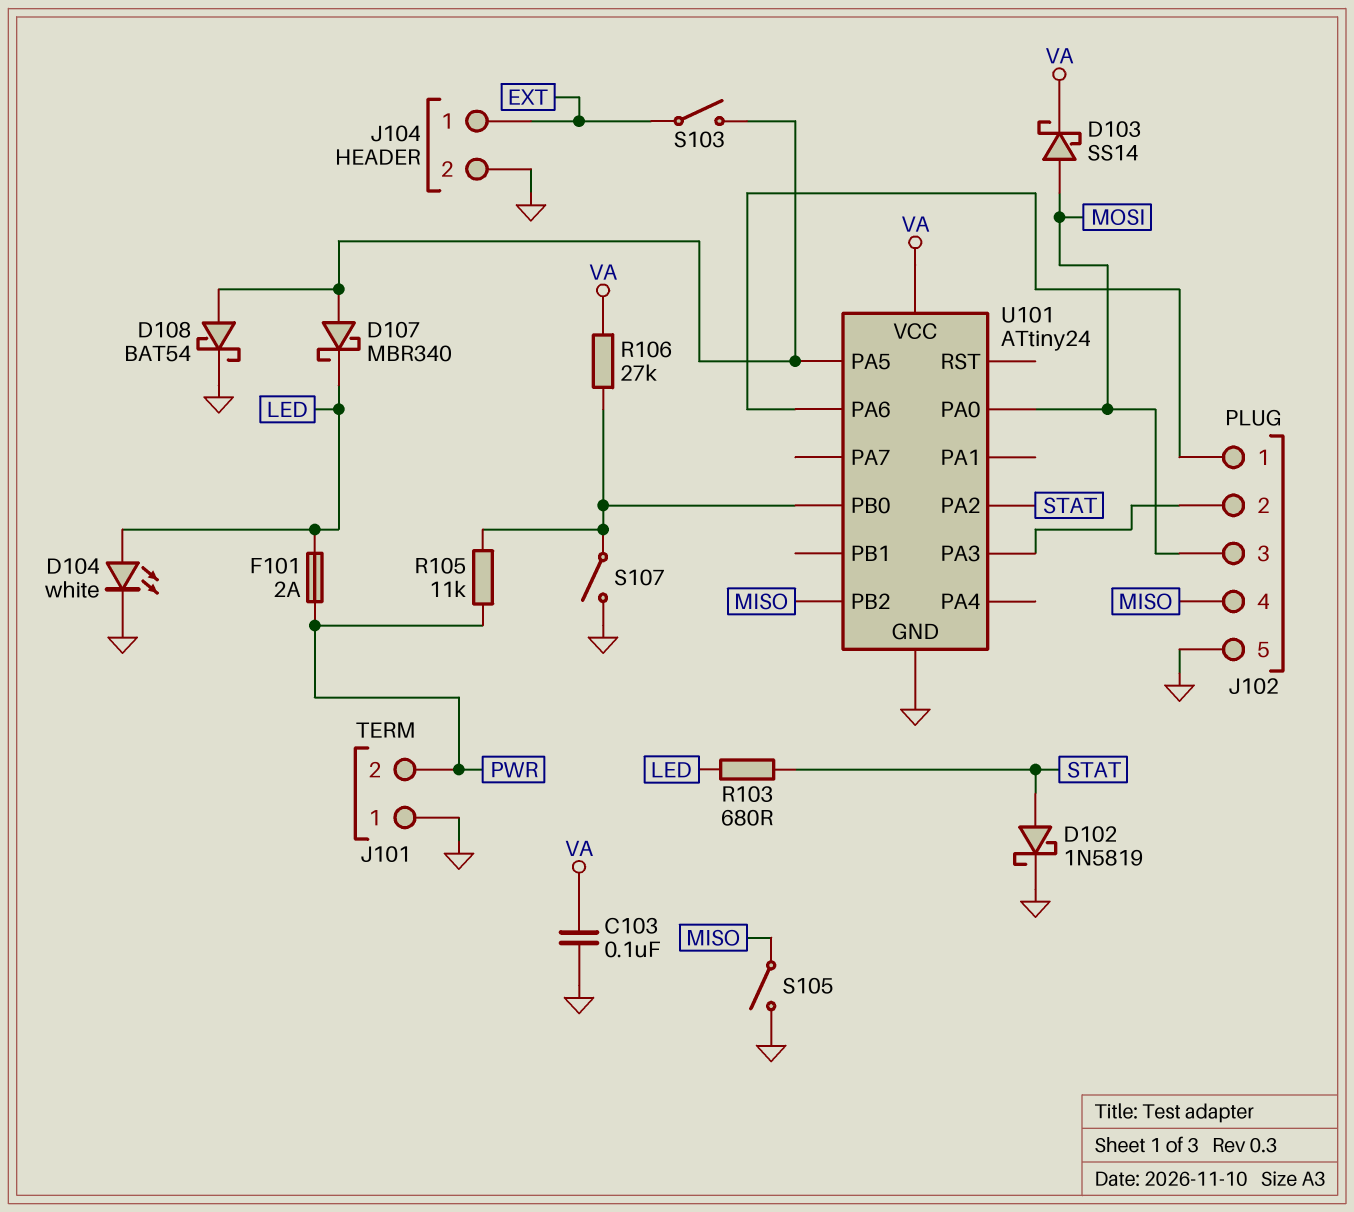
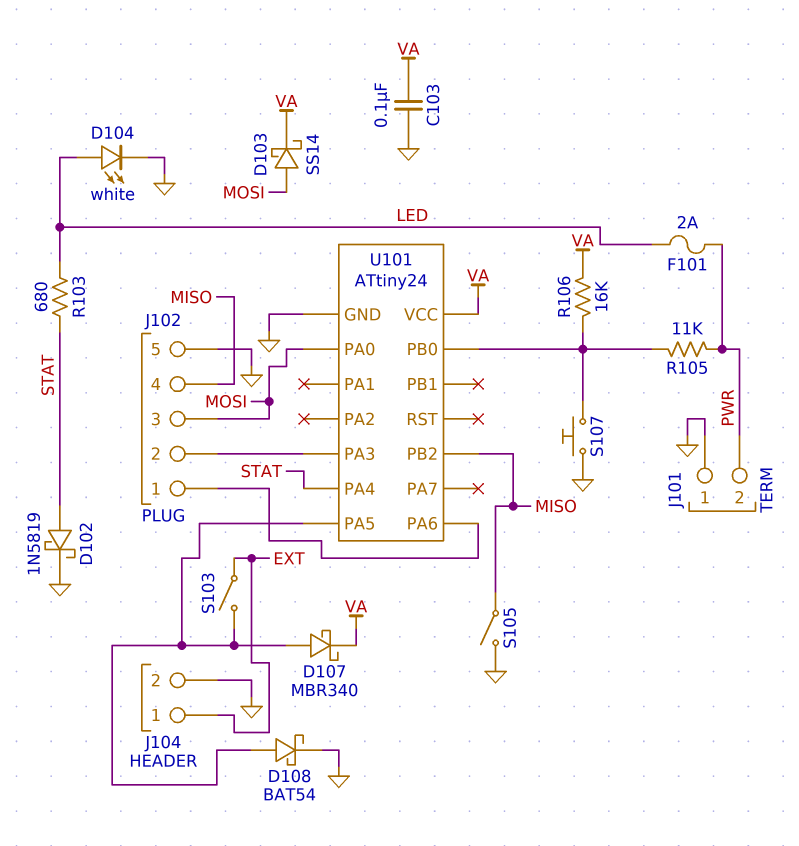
D107: schottky MBR340 (A U101/PA5, K LED) -> schottky MBR340 (A U101/PA5, K VA)
R106: 27k (U101/PB0, VA) -> 16k (U101/PB0, VA)
S107: switch (GND, U101/PB0) -> button (GND, U101/PB0)
U101 pin PA2: STAT -> none
U101 pin PA4: none -> STAT

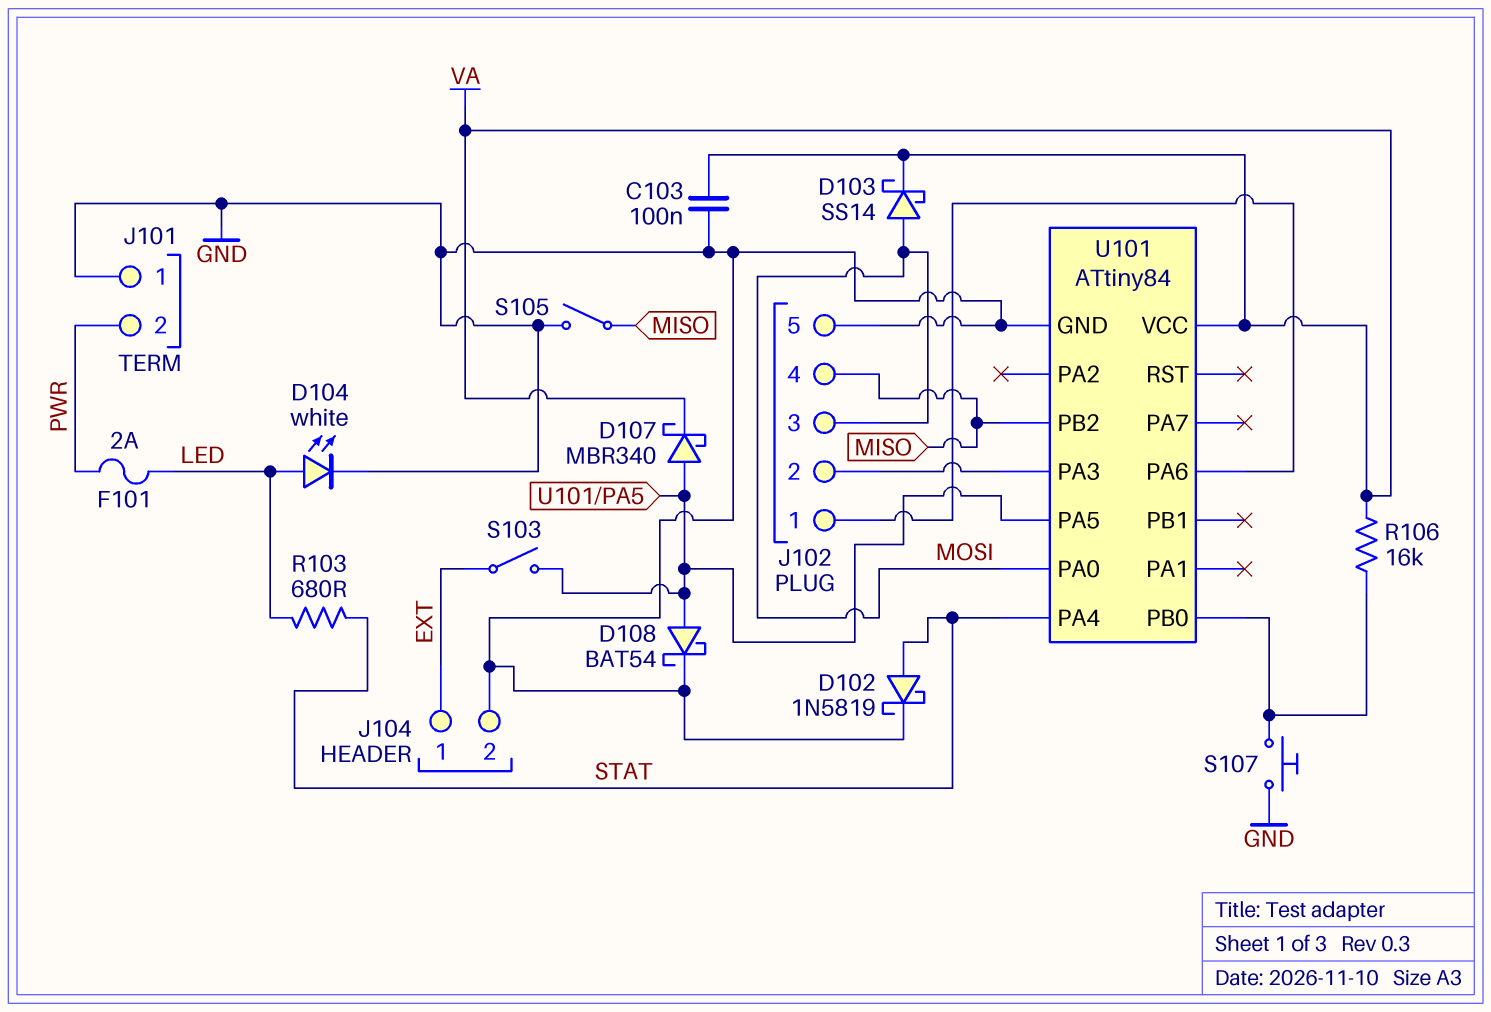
R105: 11k (PWR, U101/PB0) -> none
U101: ATtiny24 -> ATtiny84

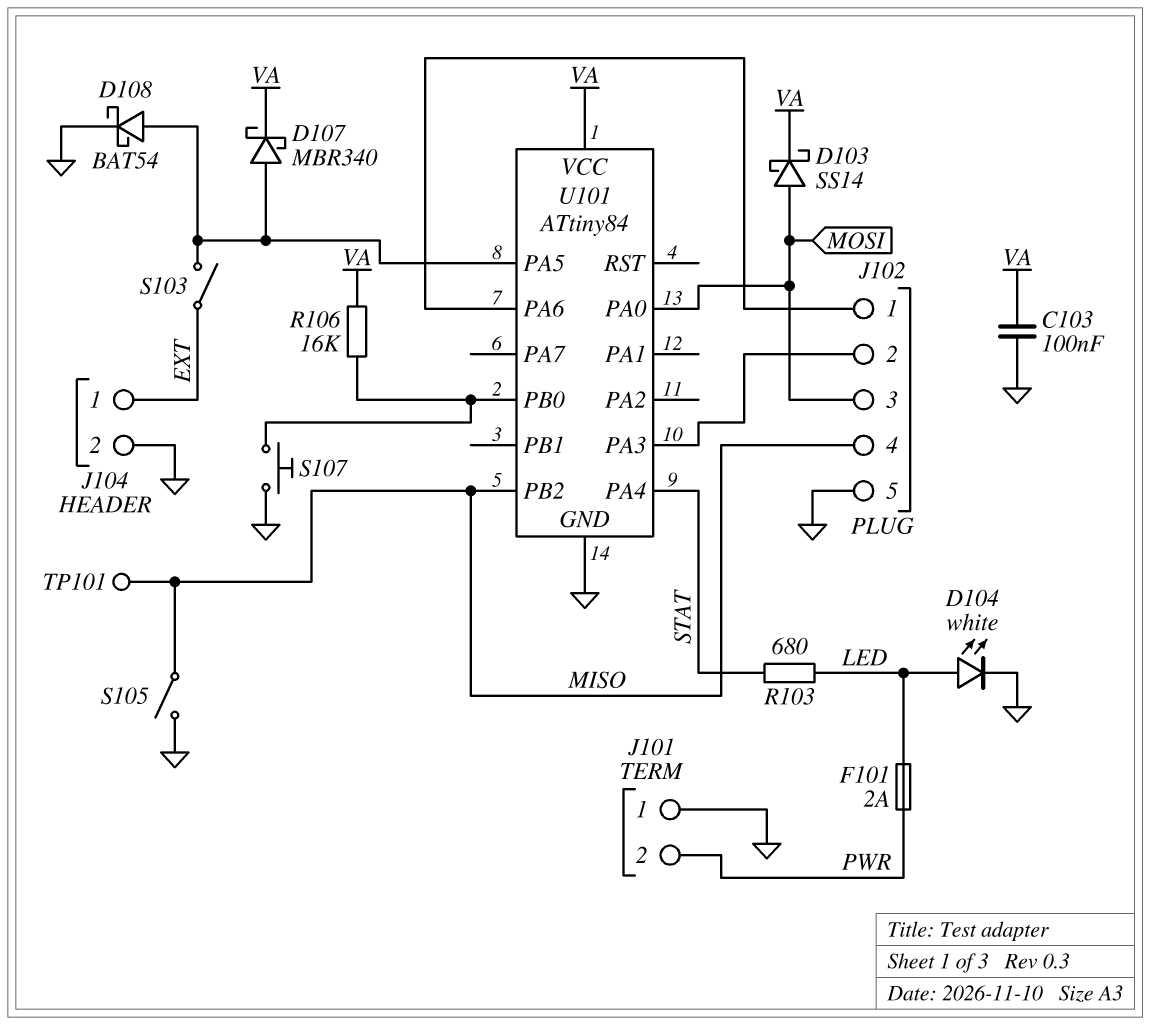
D102: schottky 1N5819 (A STAT, K GND) -> none
TP101: none -> test point (MISO)

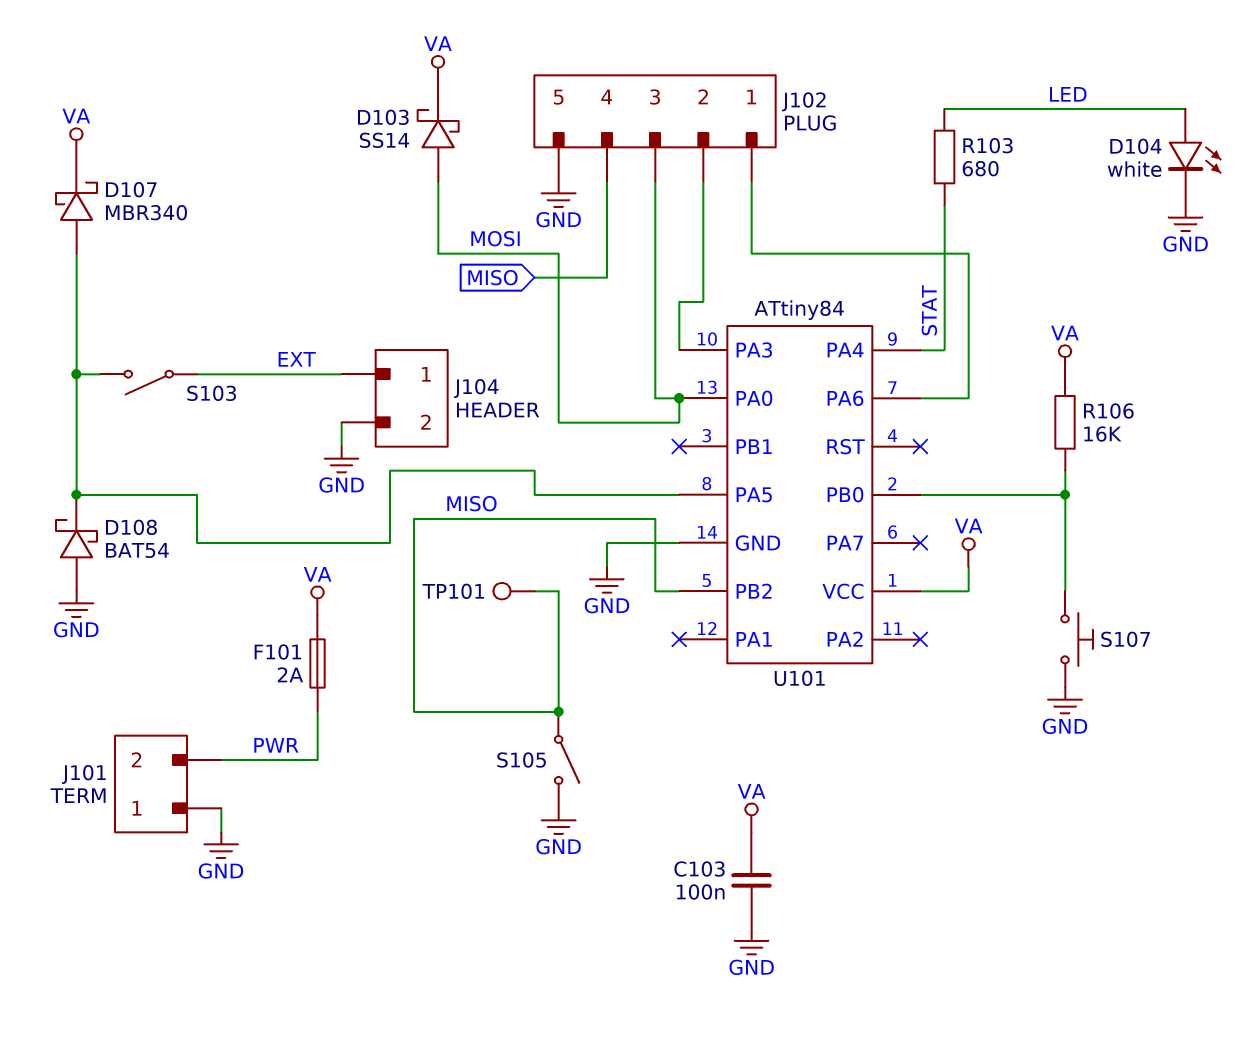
D108: schottky BAT54 (A U101/PA5, K GND) -> schottky BAT54 (A GND, K U101/PA5)
F101: 2A (LED, PWR) -> 2A (PWR, VA)

